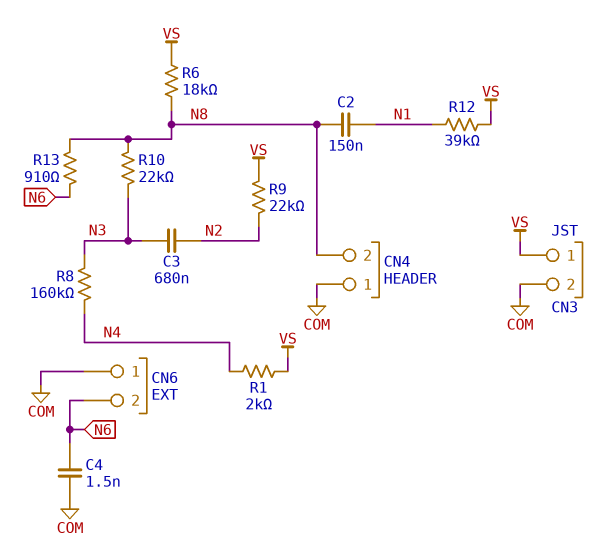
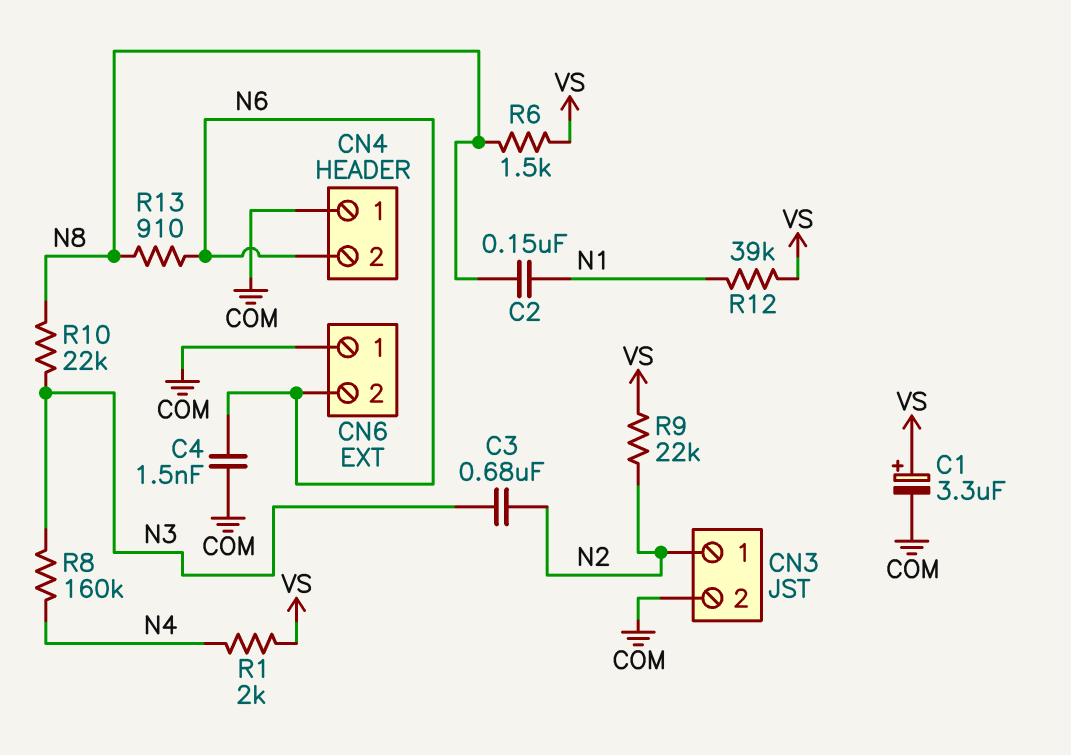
C1: none -> 3.3uF (plus VS, minus COM)
CN3 pin 1: VS -> N2
CN4 pin 2: N8 -> N6
R6: 18k (N8, VS) -> 1.5k (N8, VS)

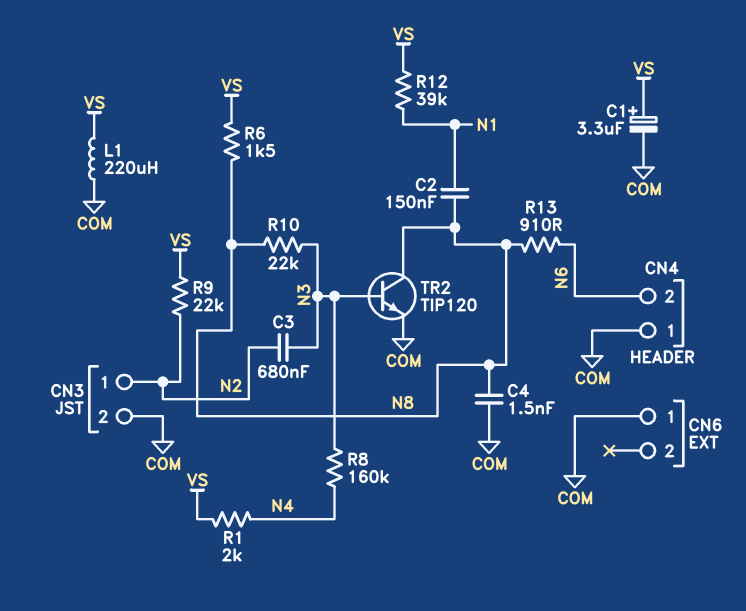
C4: 1.5nF (COM, N6) -> 1.5nF (COM, N8)
CN6 pin 2: N6 -> none
L1: none -> 220uH (COM, VS)
TR2: none -> NPN TIP120 (B N3, C N8, E COM)

